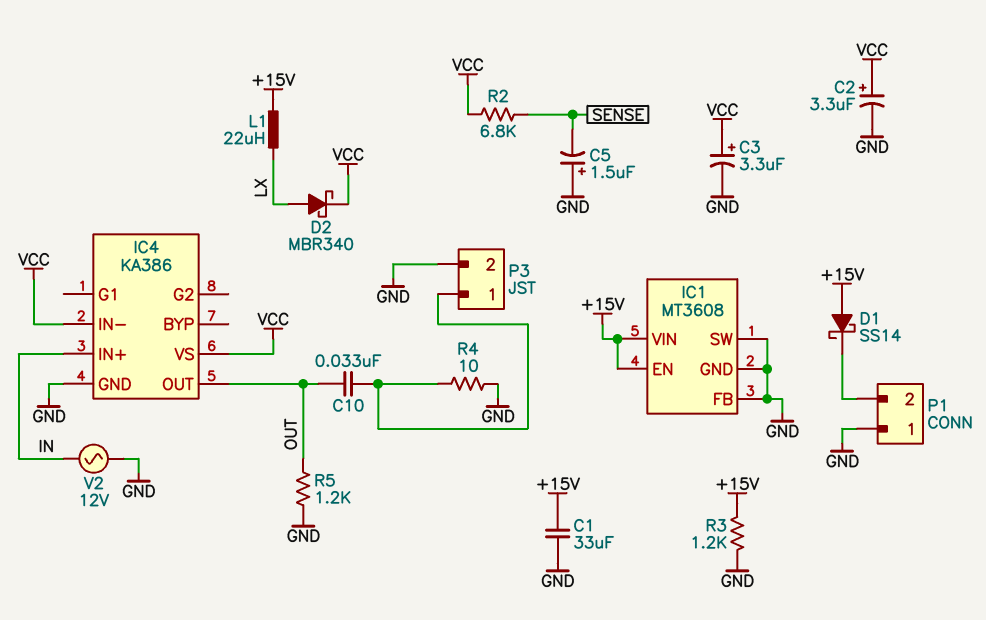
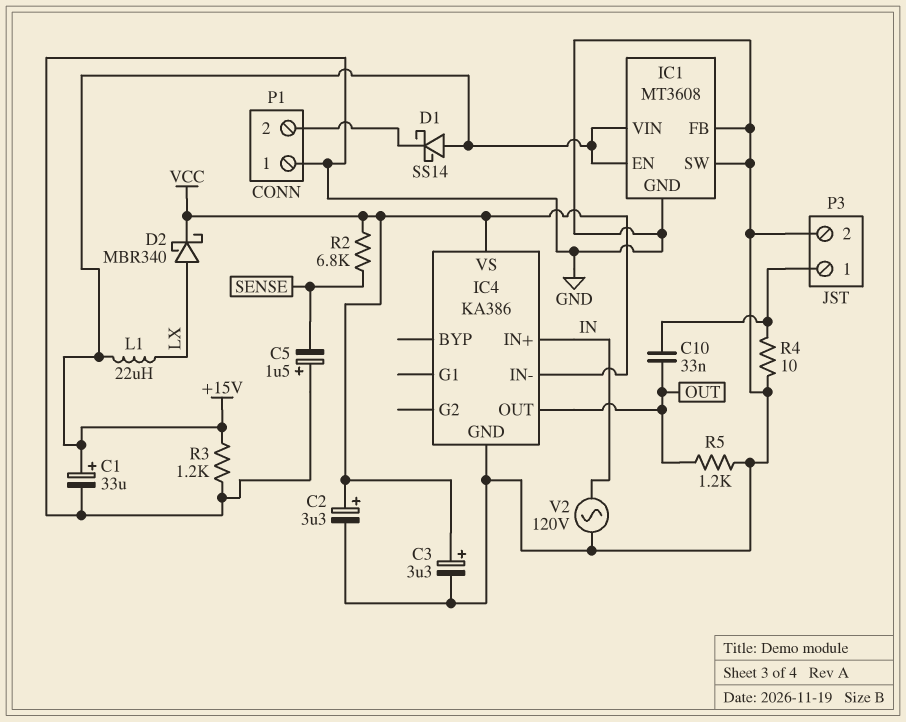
C1: 33uF (+15V, GND) -> 33uF (plus +15V, minus GND)
V2: AC 12V (GND, IN) -> AC 120V (GND, IN)

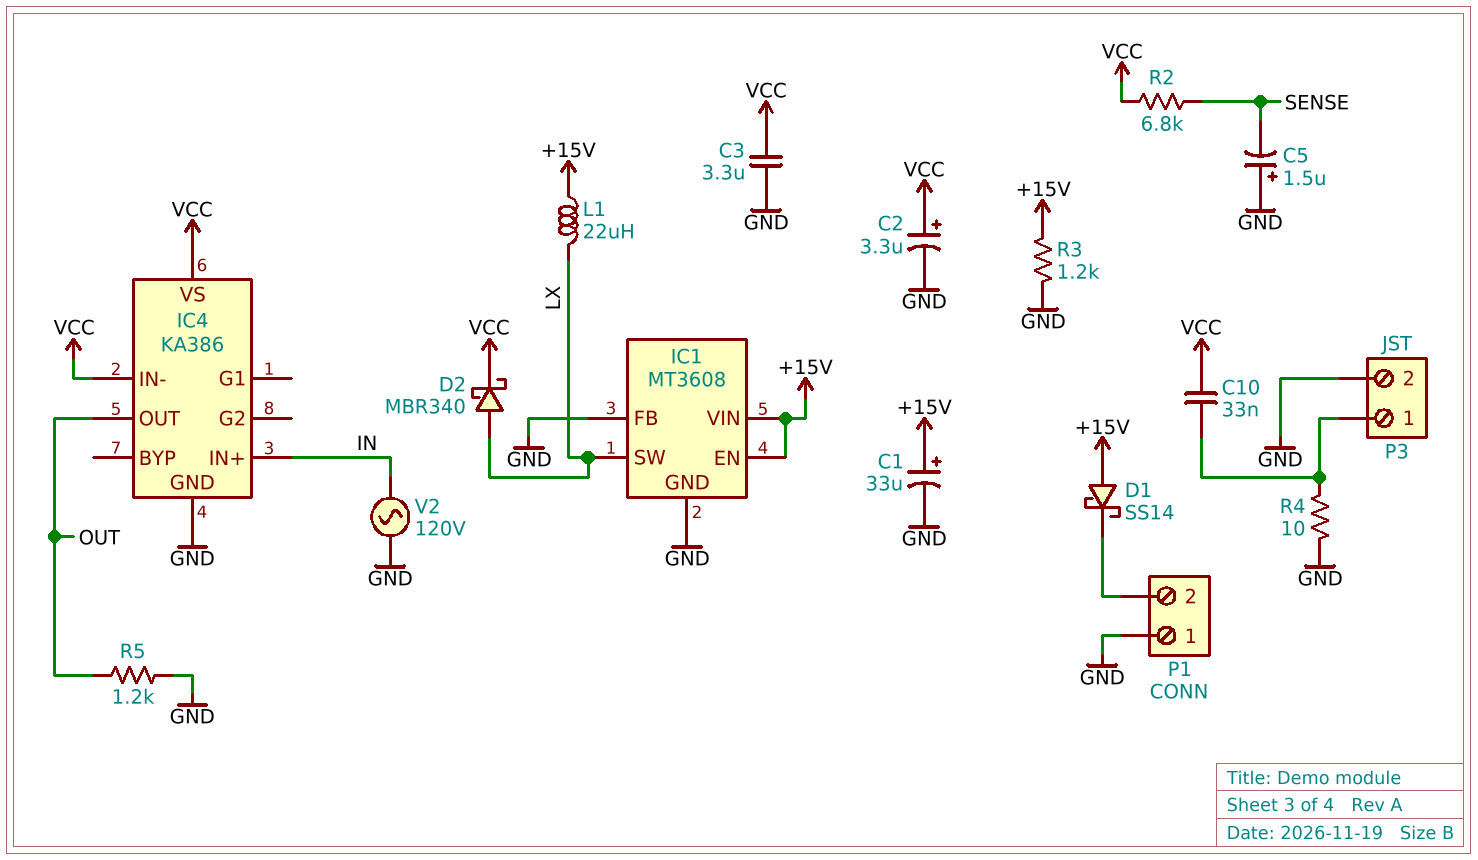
C3: 3.3uF (plus VCC, minus GND) -> 3.3uF (GND, VCC)
C10: 33nF (OUT, P3/1) -> 33nF (P3/1, VCC)
IC1 pin SW: GND -> LX

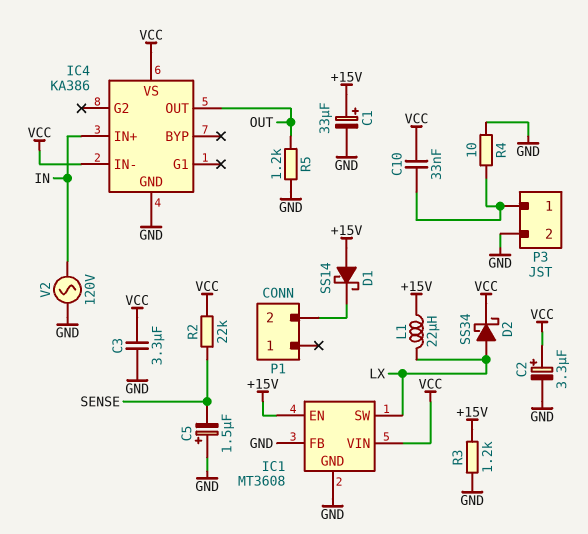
D2: schottky MBR340 (A LX, K VCC) -> schottky SS34 (A LX, K VCC)
IC1 pin VIN: +15V -> VCC
P1 pin 1: GND -> none
R2: 6.8k (SENSE, VCC) -> 22k (SENSE, VCC)

